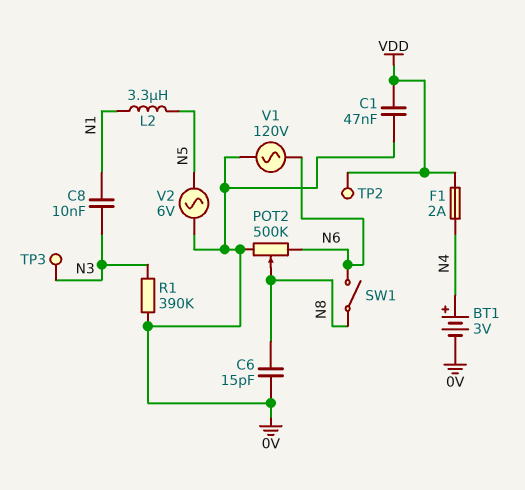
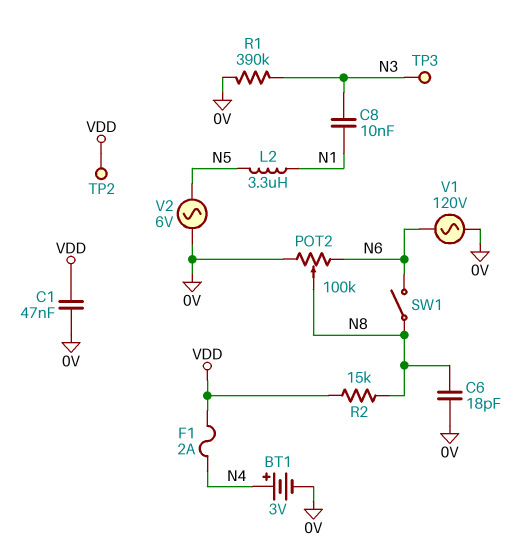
C6: 15pF (0V, N8) -> 18pF (0V, N8)
POT2: 500k (0V, N6, wiper N8) -> 100k (0V, N6, wiper N8)
R2: none -> 15k (N8, VDD)

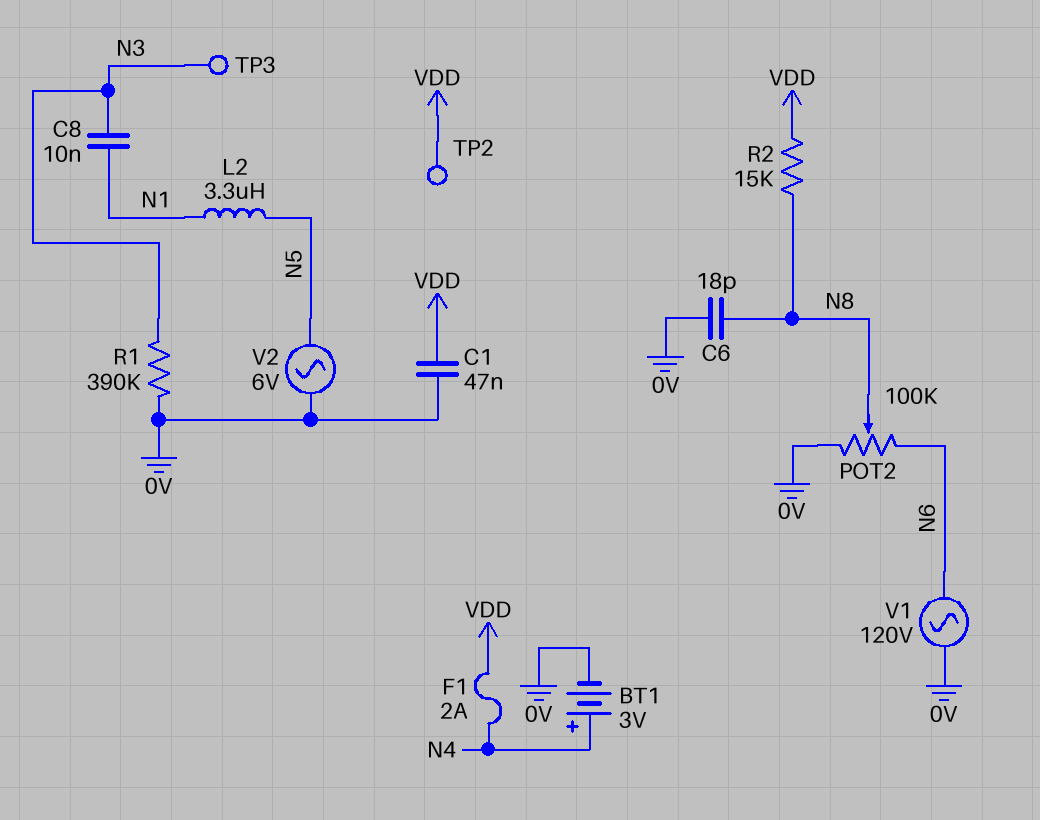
SW1: switch (N6, N8) -> none

